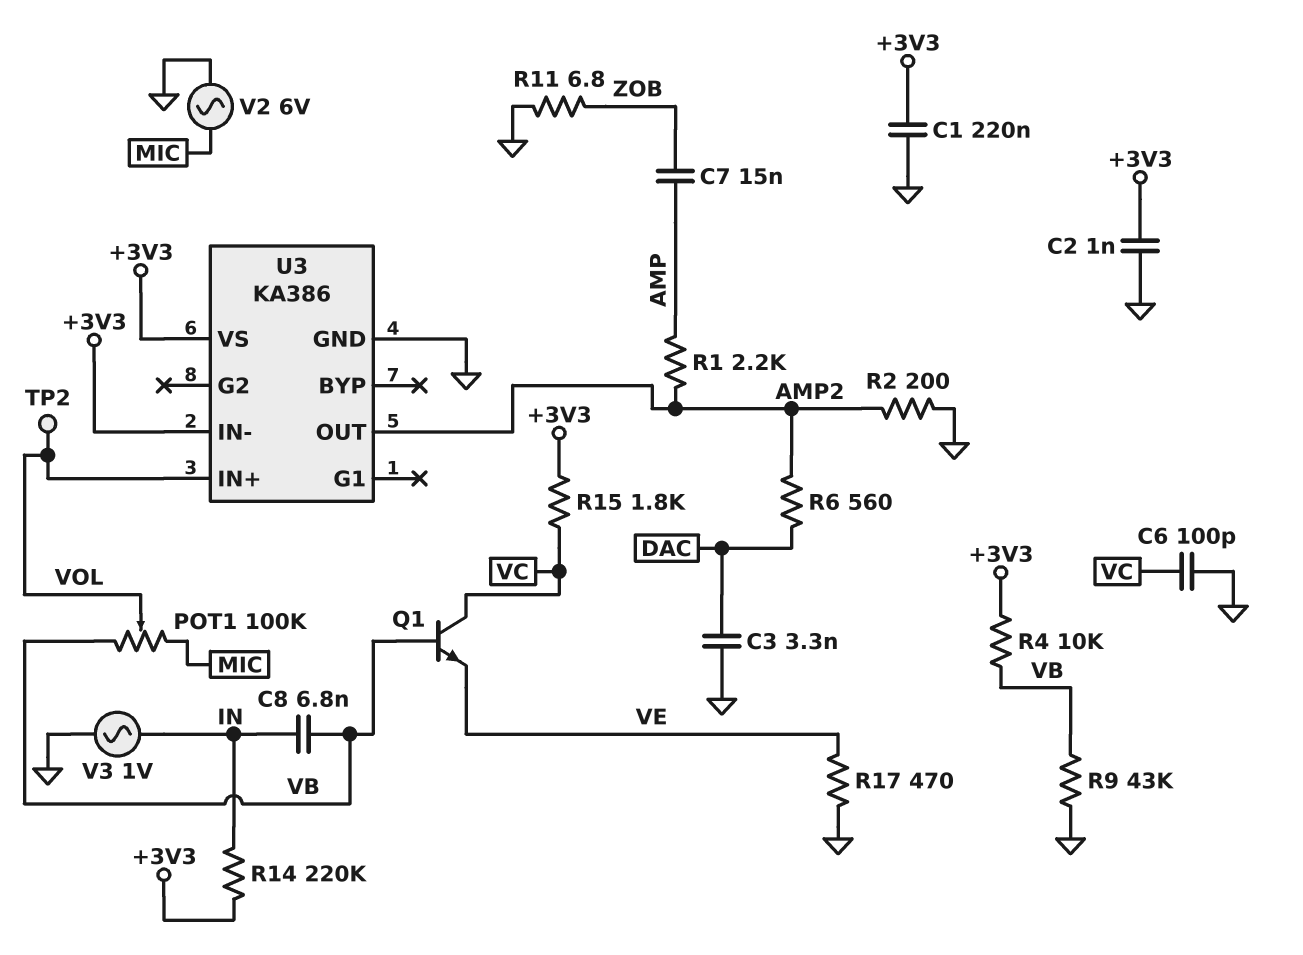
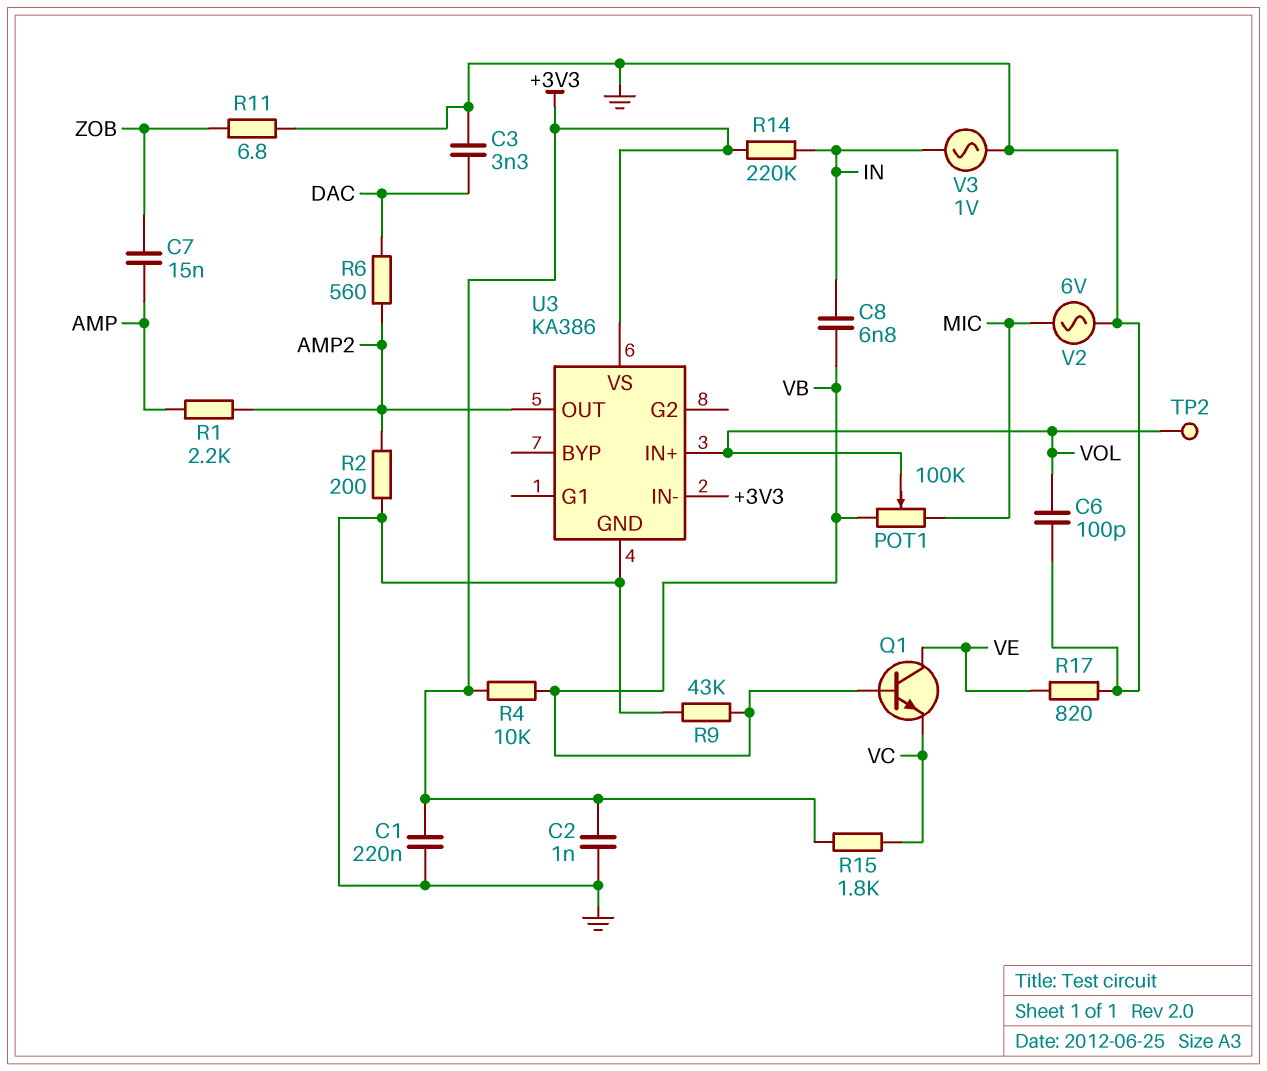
C6: 100pF (GND, VC) -> 100pF (GND, VOL)
Q1: NPN (B VB, C VC, E VE) -> NPN (B VB, C VE, E VC)
R17: 470 (GND, VE) -> 820 (GND, VE)

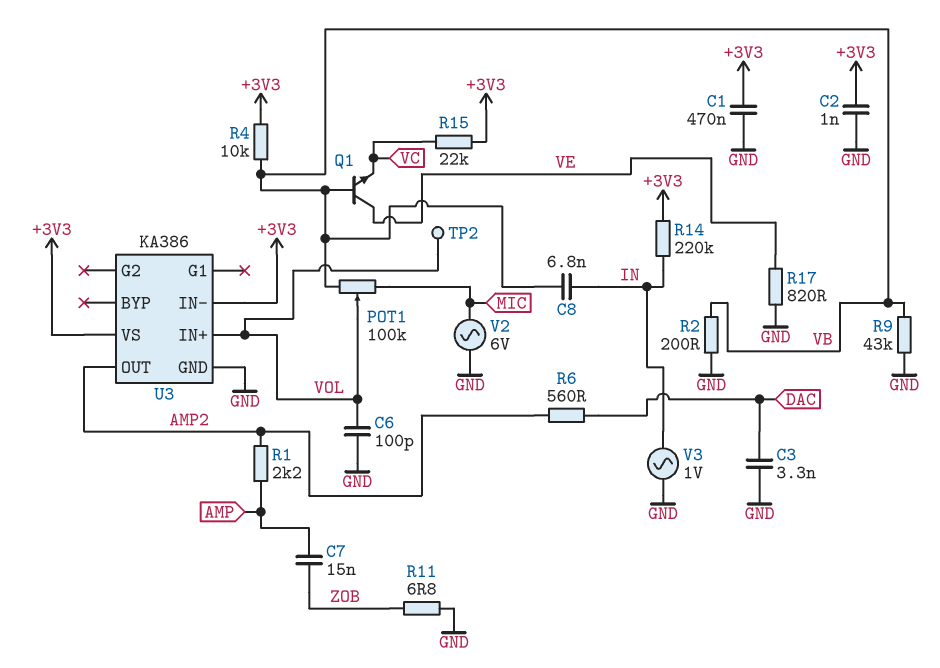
C1: 220nF (+3V3, GND) -> 470nF (+3V3, GND)
R2: 200 (AMP2, GND) -> 200 (GND, VB)
R15: 1.8k (+3V3, VC) -> 22k (+3V3, VC)

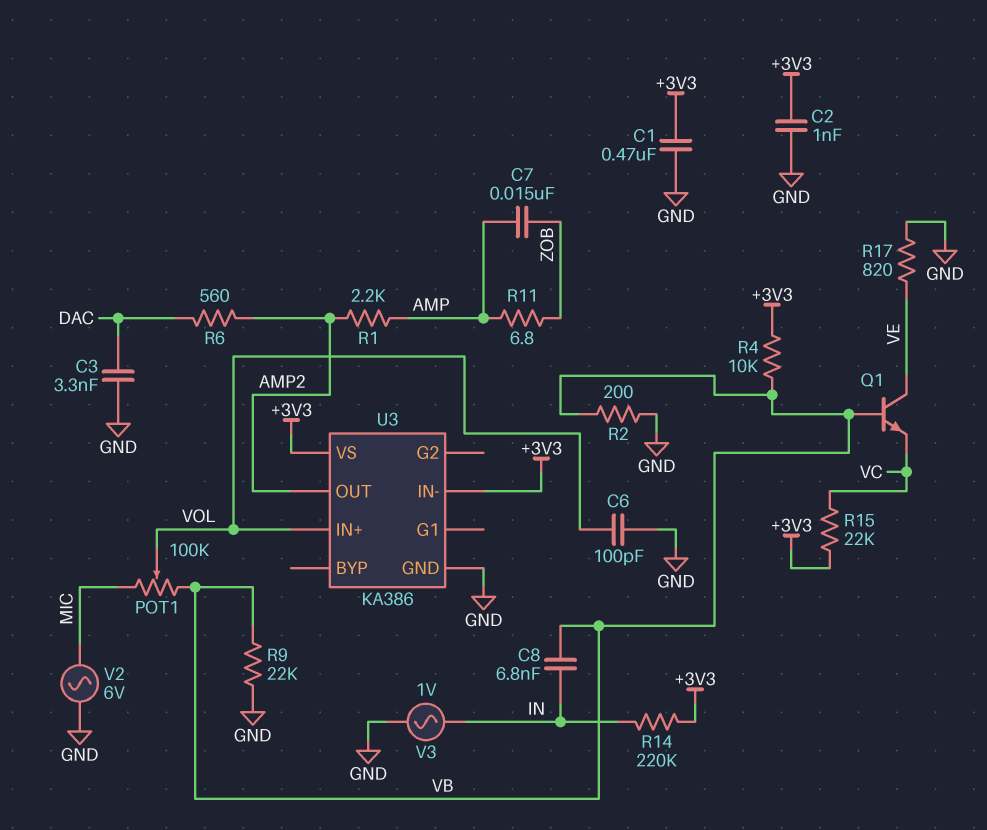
R9: 43k (GND, VB) -> 22k (GND, VB)
R11: 6.8 (GND, ZOB) -> 6.8 (AMP, ZOB)
TP2: test point (VOL) -> none

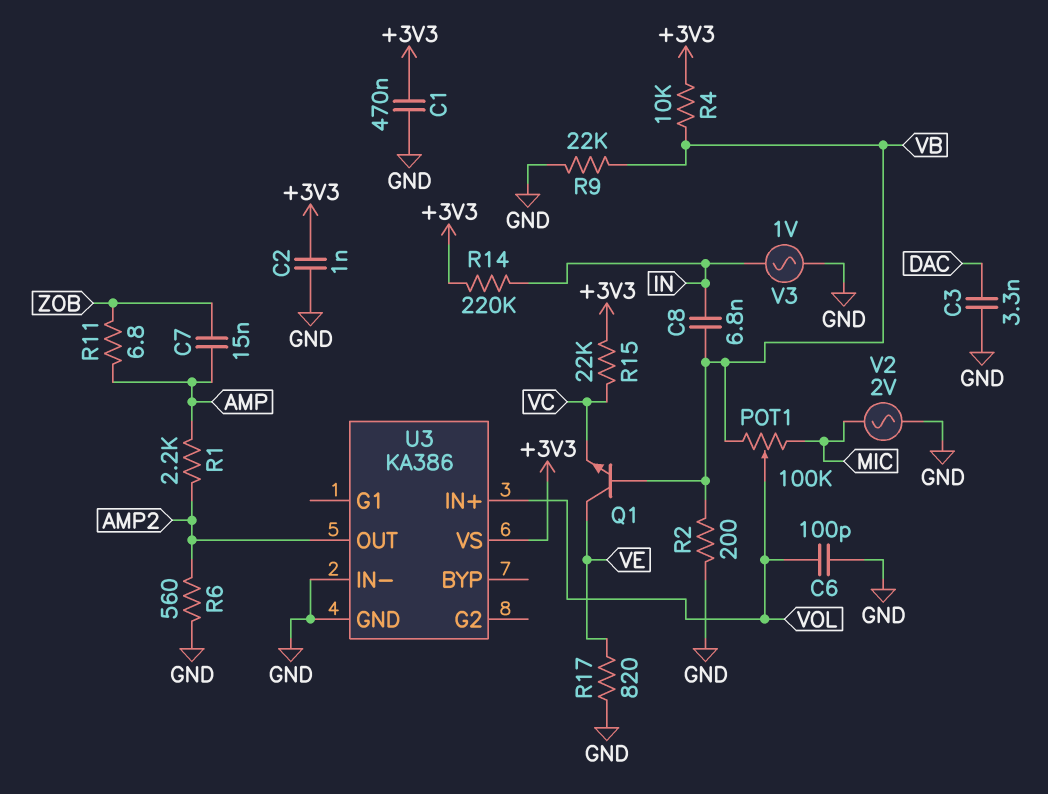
R6: 560 (AMP2, DAC) -> 560 (AMP2, GND)
U3 pin IN-: +3V3 -> GND
V2: AC 6V (GND, MIC) -> AC 2V (GND, MIC)

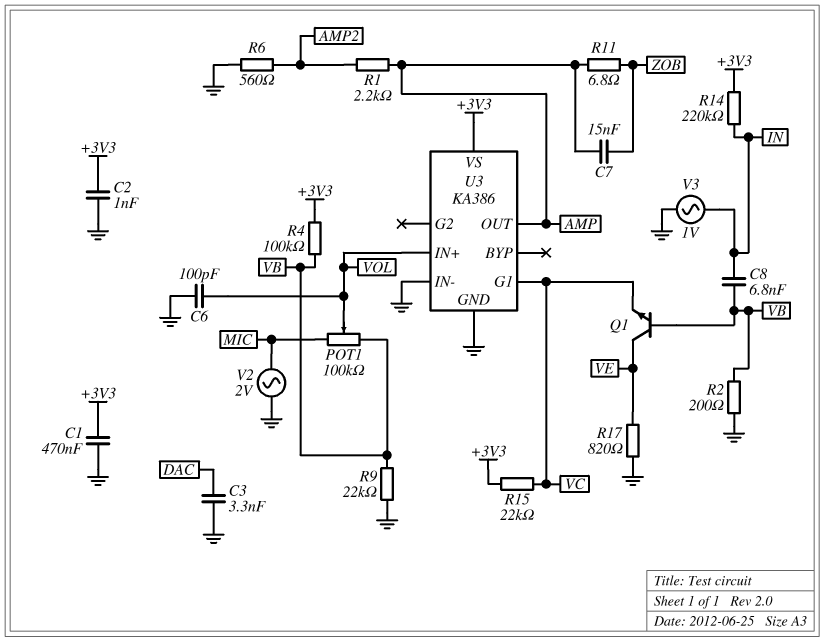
R4: 10k (+3V3, VB) -> 100k (+3V3, VB)
U3 pin G1: none -> VC
U3 pin OUT: AMP2 -> AMP

